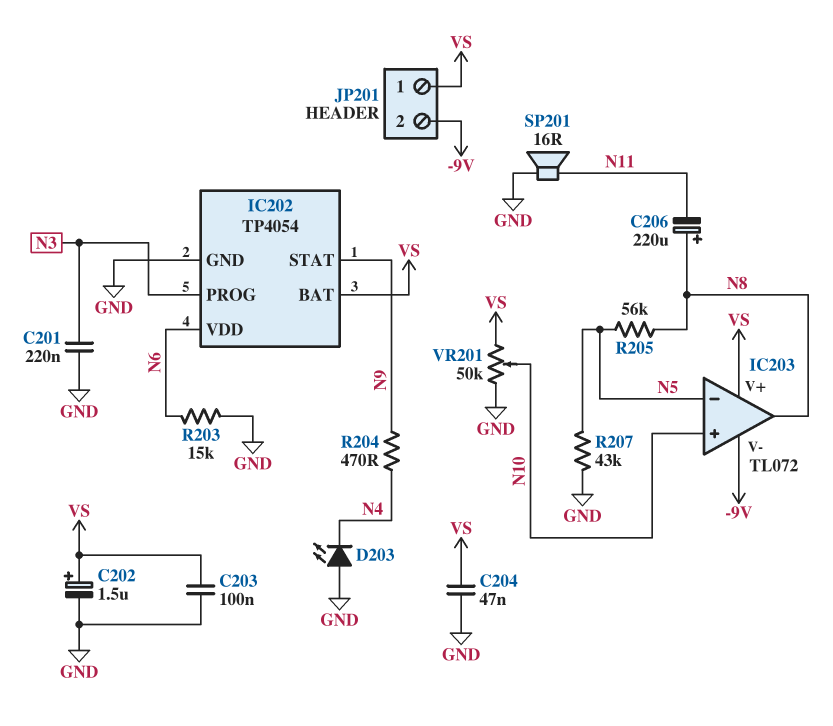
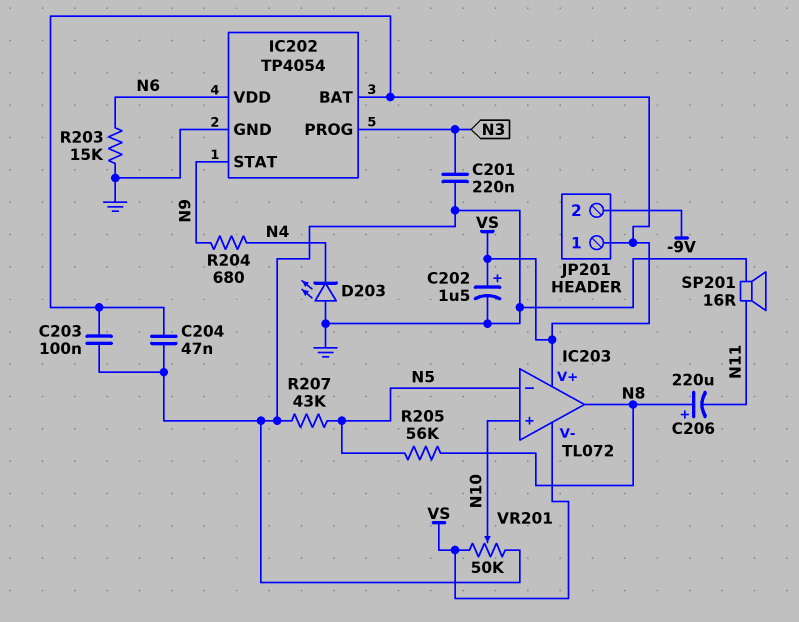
IC203 pin V-: -9V -> VS
R204: 470 (N4, N9) -> 680 (N4, N9)

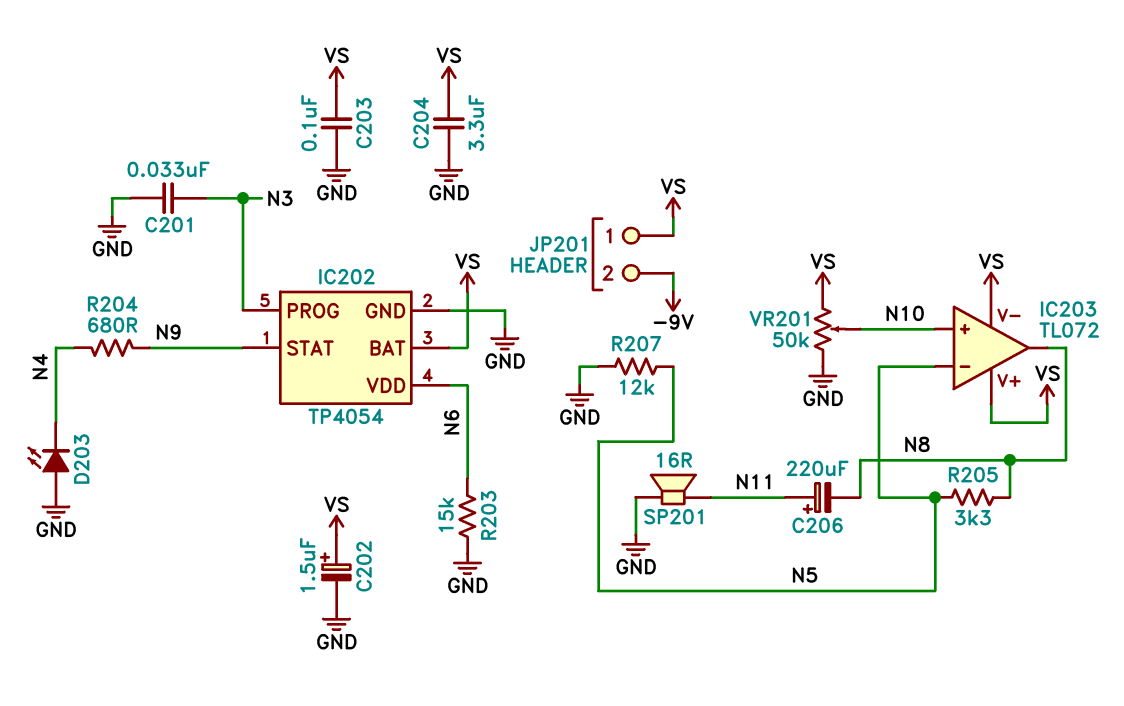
C201: 220nF (GND, N3) -> 33nF (GND, N3)
C204: 47nF (GND, VS) -> 3.3uF (GND, VS)
C206: 220uF (plus N8, minus N11) -> 220uF (plus N11, minus N8)
R205: 56k (N5, N8) -> 3.3k (N5, N8)
R207: 43k (GND, N5) -> 12k (GND, N5)

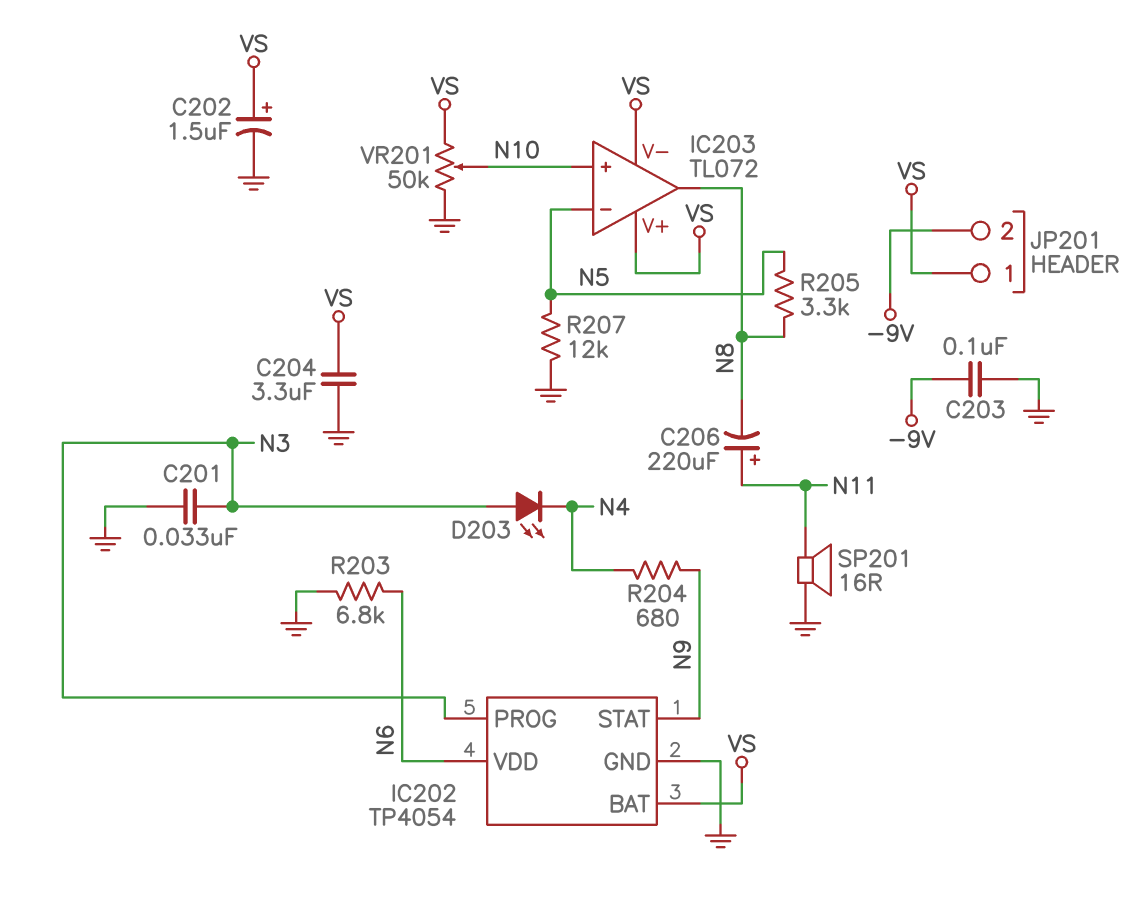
C203: 100nF (GND, VS) -> 100nF (-9V, GND)
D203: LED (A GND, K N4) -> LED (A N3, K N4)
R203: 15k (GND, N6) -> 6.8k (GND, N6)

